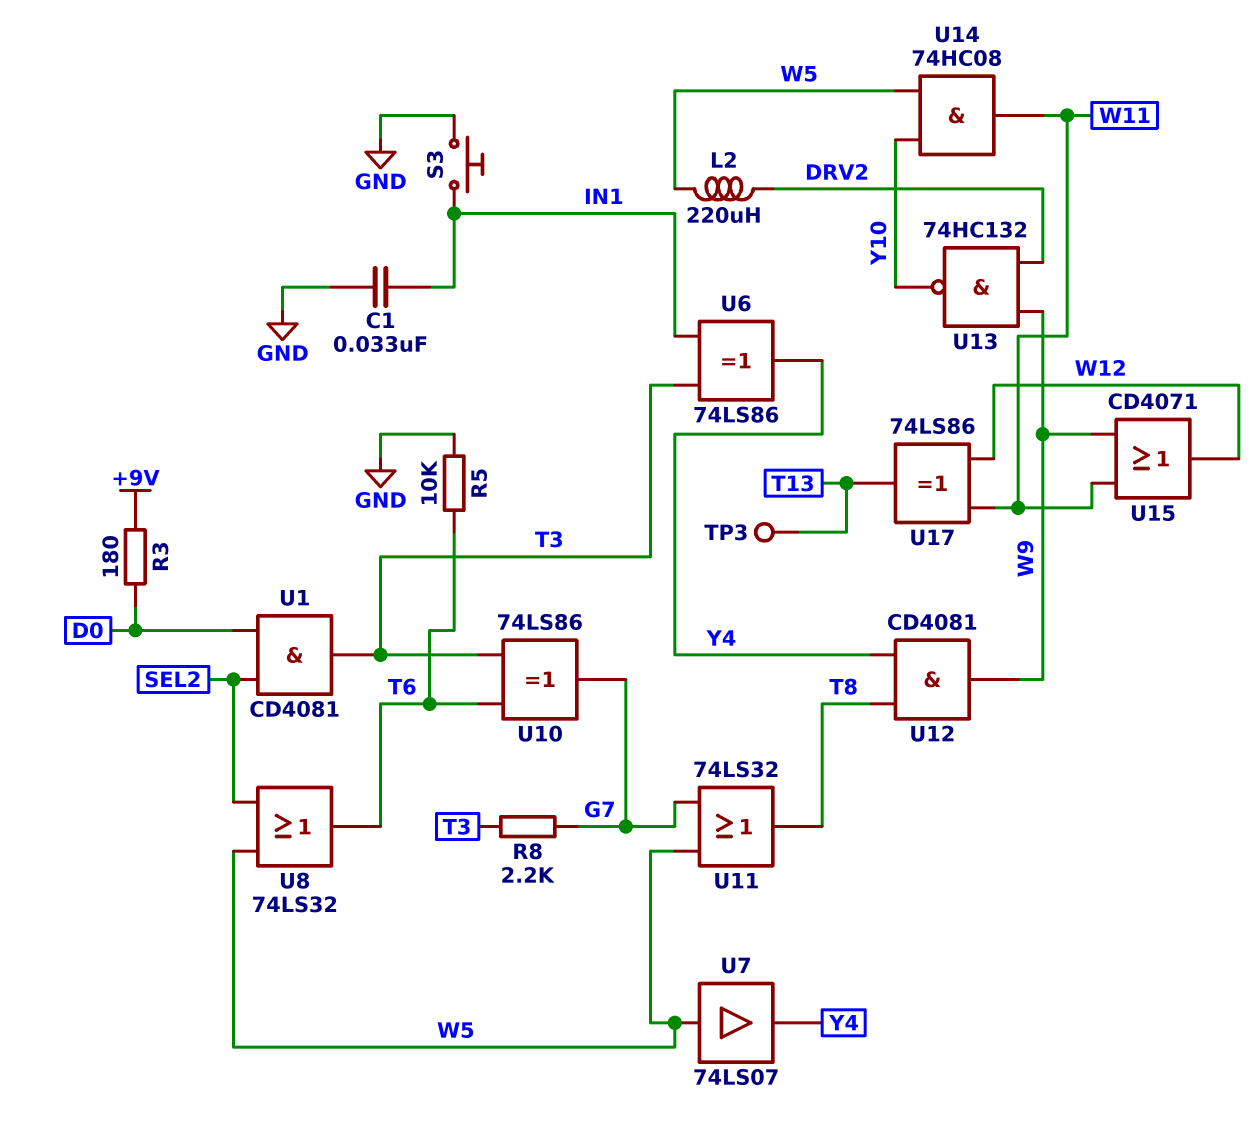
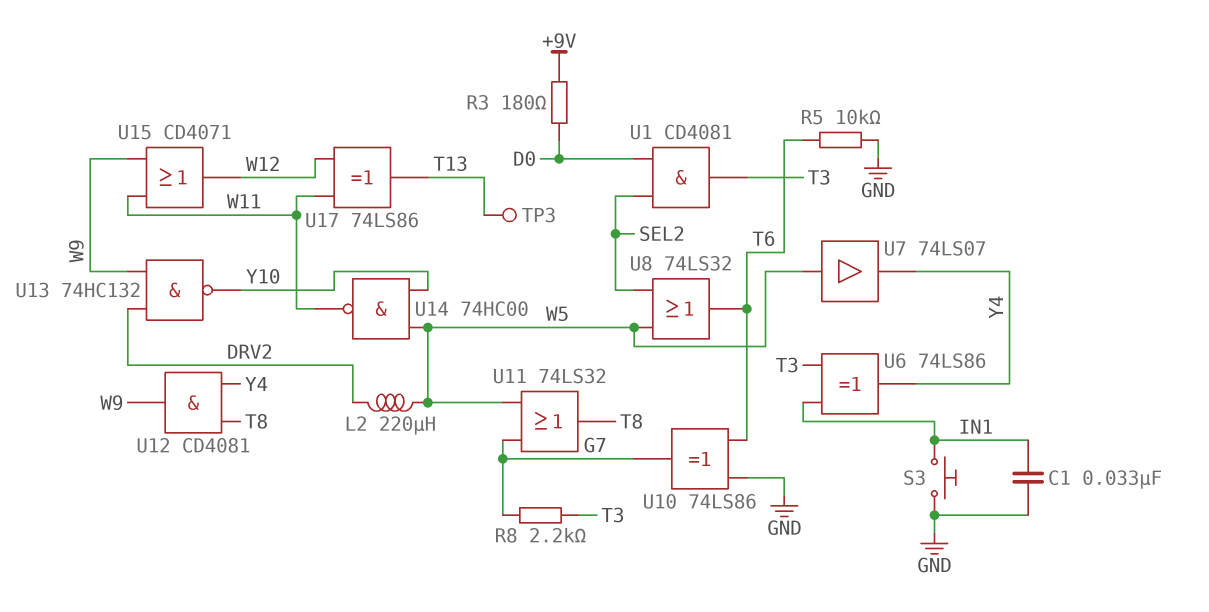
U10: XOR 74LS86 (in T3, in T6, out G7) -> XOR 74LS86 (in GND, in T6, out G7)
U14: AND 74HC08 (in W5, in Y10, out W11) -> NAND 74HC00 (in W5, in Y10, out W11)

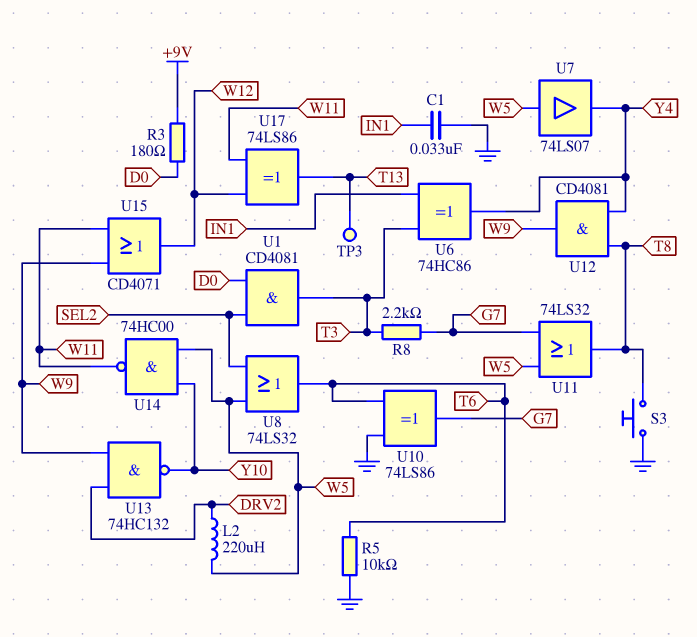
S3: button (GND, IN1) -> button (GND, T8)
U6: XOR 74LS86 (in IN1, in T3, out Y4) -> XOR 74HC86 (in IN1, in T3, out Y4)

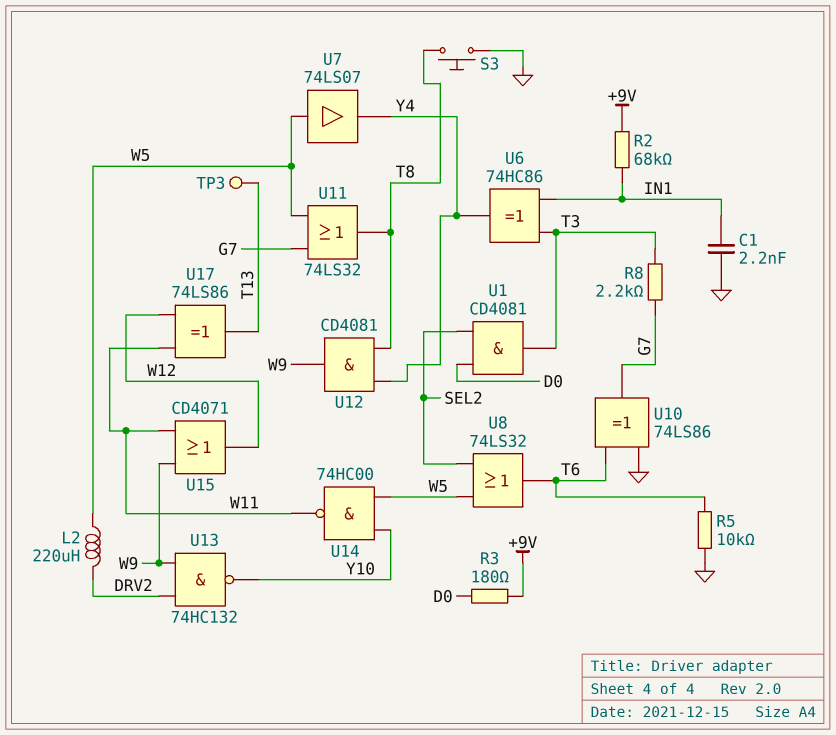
C1: 33nF (GND, IN1) -> 2.2nF (GND, IN1)
R2: none -> 68k (+9V, IN1)

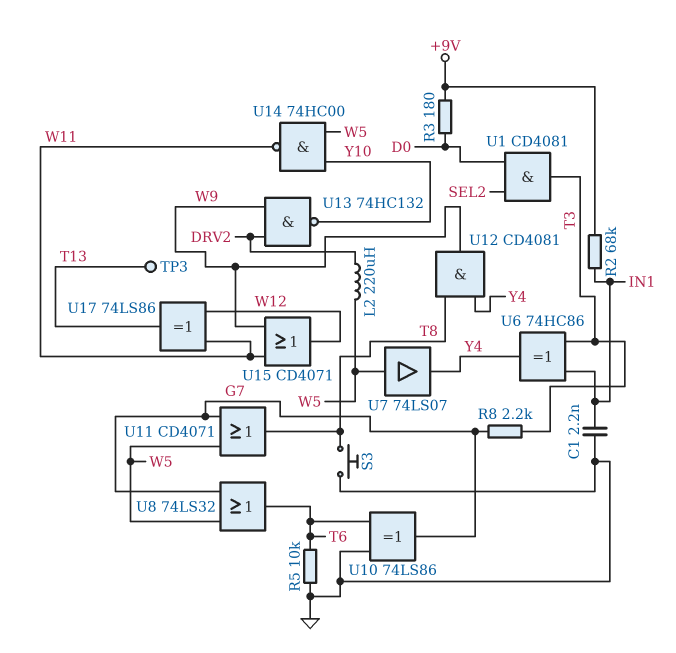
U8: OR 74LS32 (in SEL2, in W5, out T6) -> OR 74LS32 (in G7, in W5, out T6)
U11: OR 74LS32 (in G7, in W5, out T8) -> OR CD4071 (in G7, in W5, out T8)

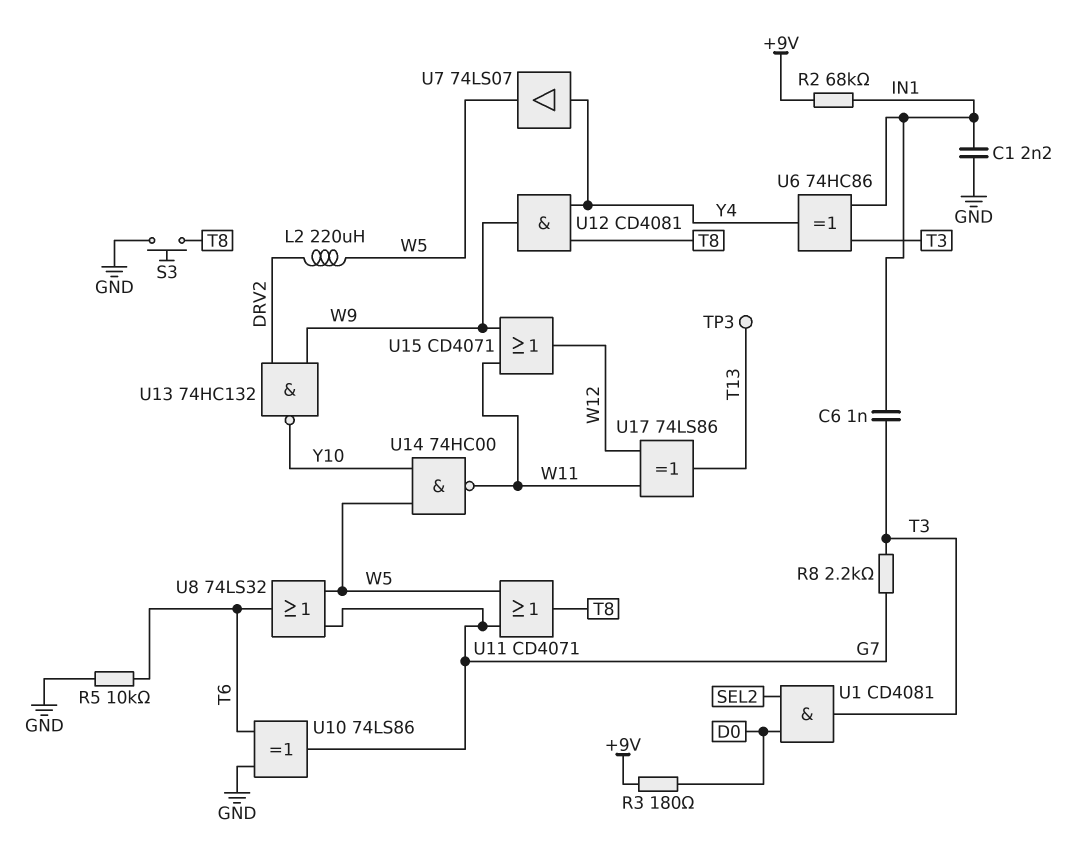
C6: none -> 1nF (IN1, T3)
U7: buffer 74LS07 (in W5, out Y4) -> buffer 74LS07 (in Y4, out W5)

